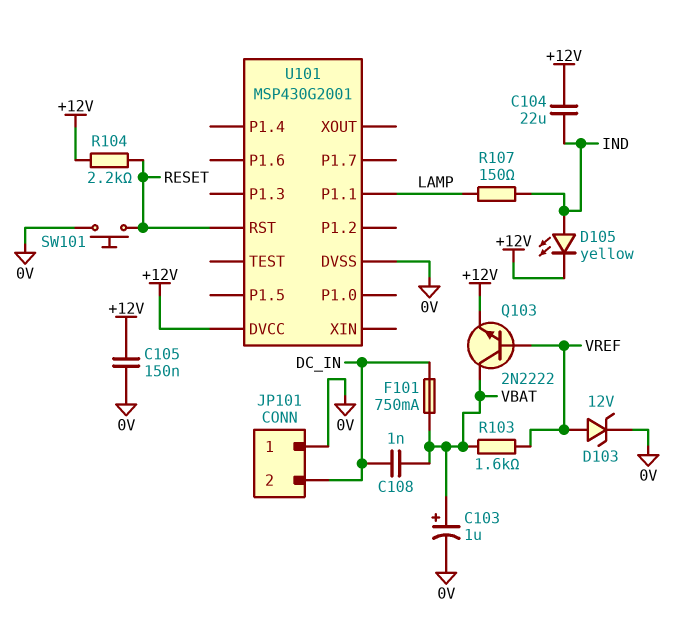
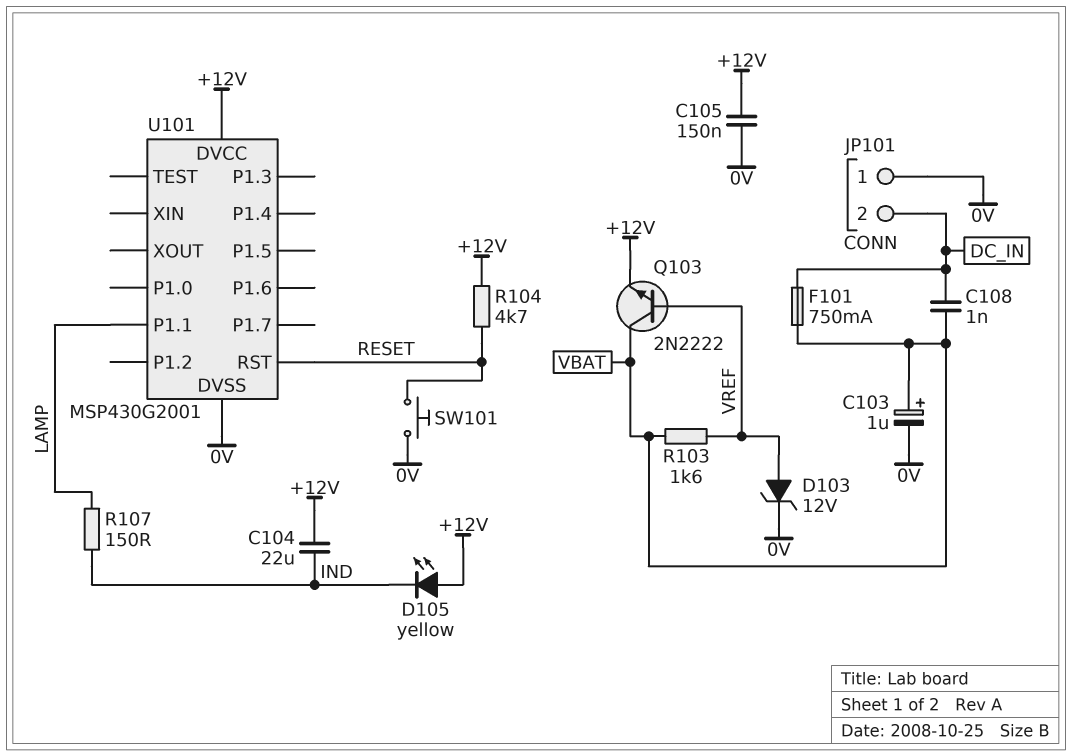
D105: LED yellow (A IND, K +12V) -> LED yellow (A +12V, K IND)
R104: 2.2k (+12V, RESET) -> 4.7k (+12V, RESET)

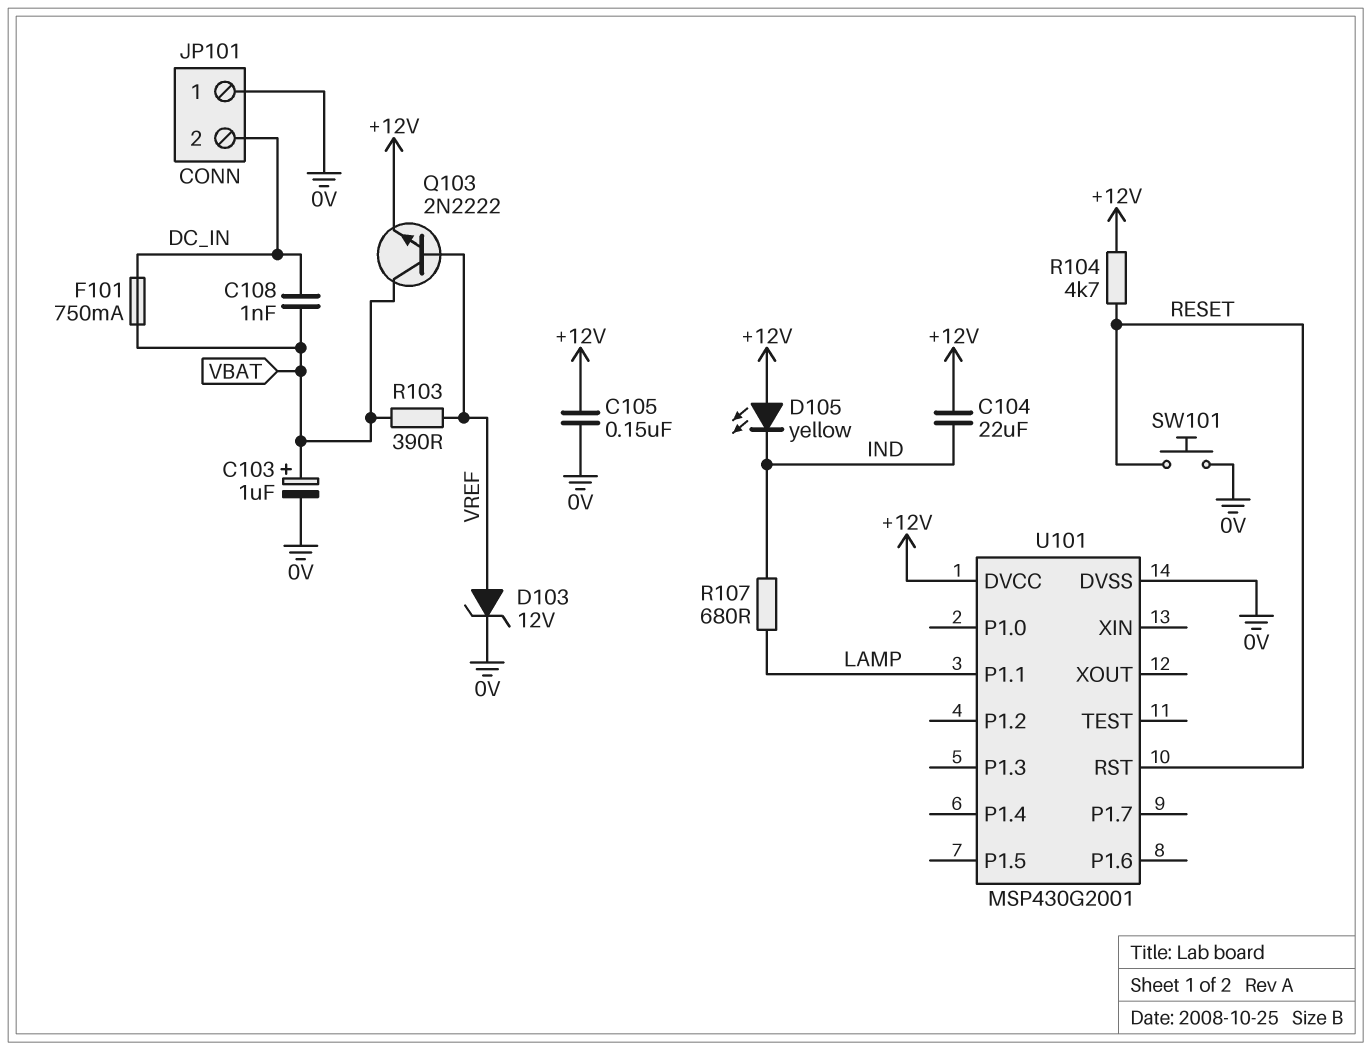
R103: 1.6k (VBAT, VREF) -> 390 (VBAT, VREF)
R107: 150 (IND, LAMP) -> 680 (IND, LAMP)

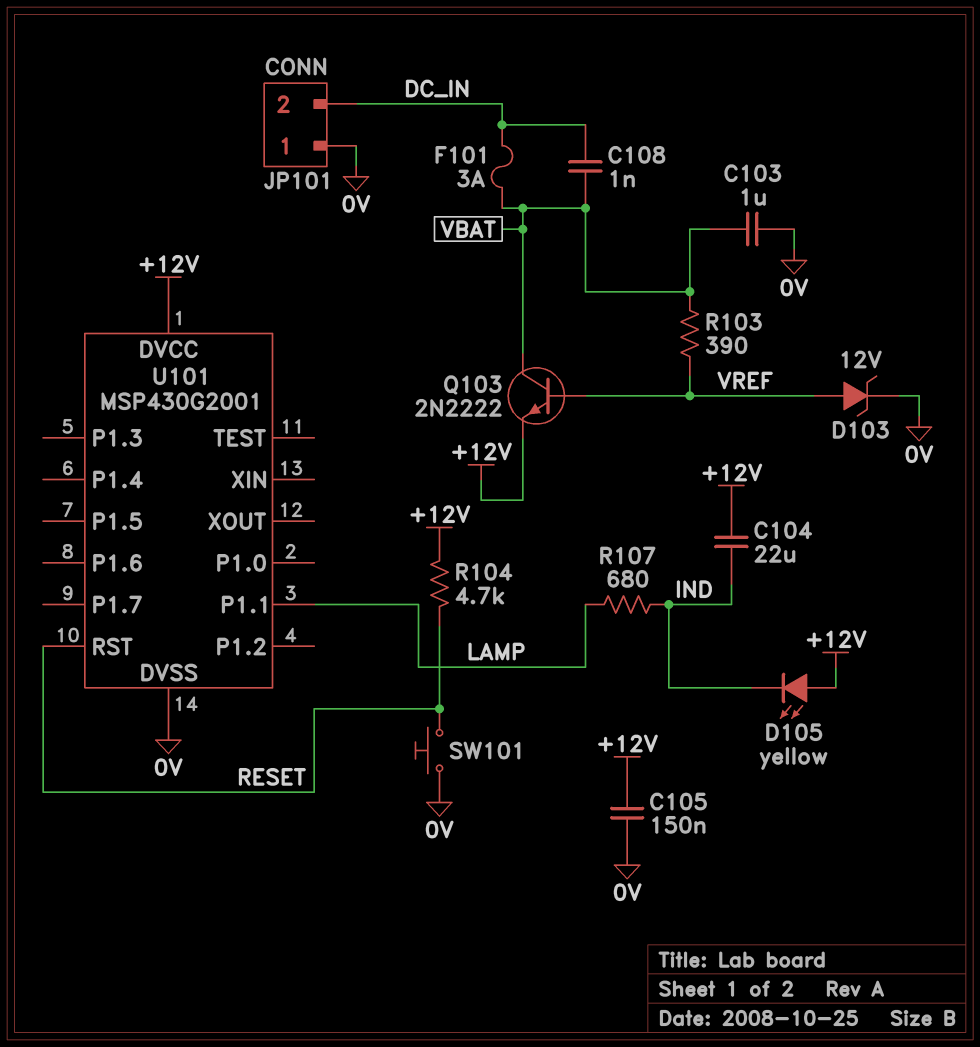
C103: 1uF (plus VBAT, minus 0V) -> 1uF (0V, VBAT)
F101: 750mA (DC_IN, VBAT) -> 3A (DC_IN, VBAT)

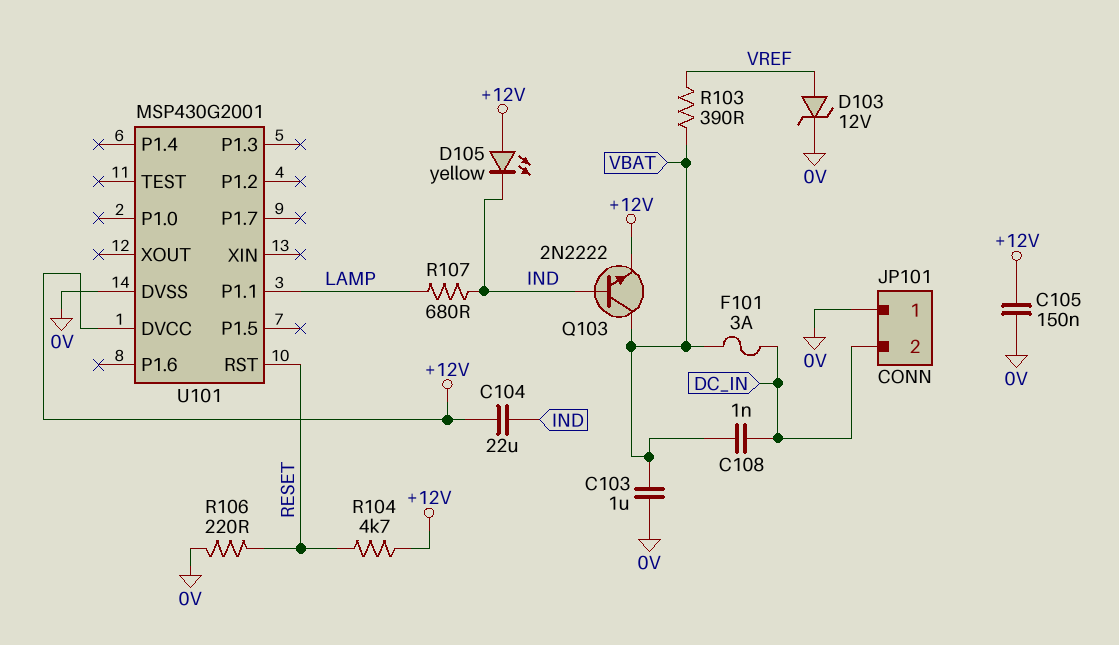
Q103: NPN 2N2222 (B VREF, C VBAT, E +12V) -> NPN 2N2222 (B IND, C VBAT, E +12V)
R106: none -> 220 (0V, RESET)
SW101: button (0V, RESET) -> none

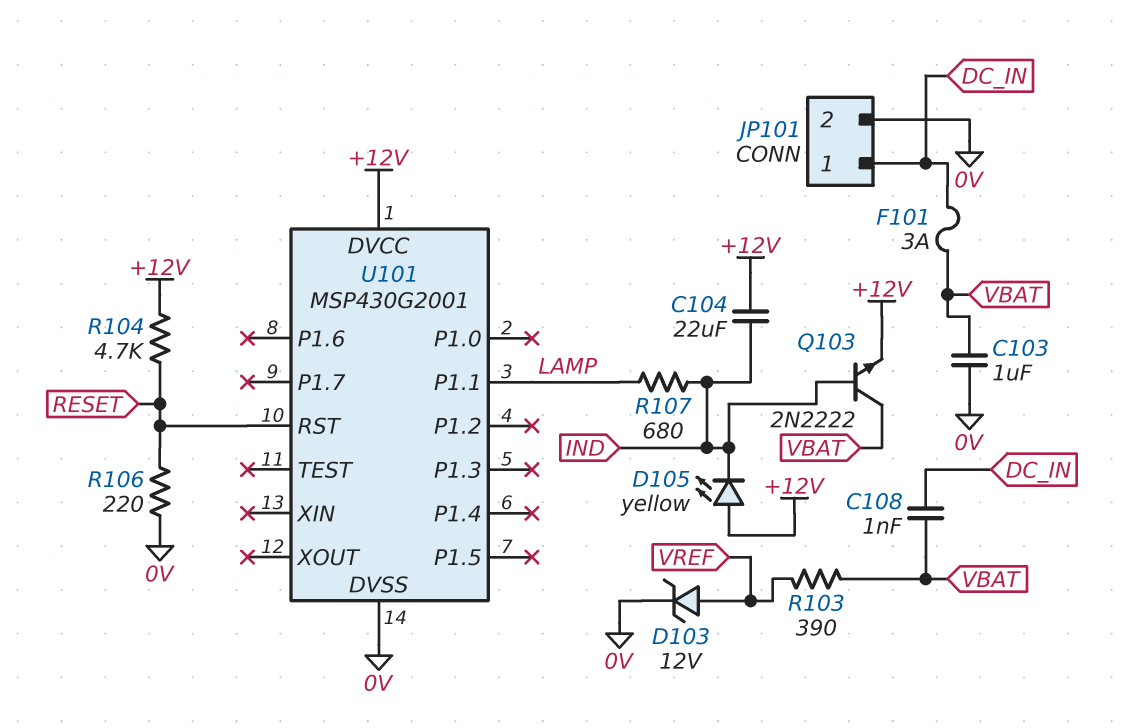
C105: 150nF (+12V, 0V) -> none
JP101 pin 1: 0V -> DC_IN
JP101 pin 2: DC_IN -> 0V

